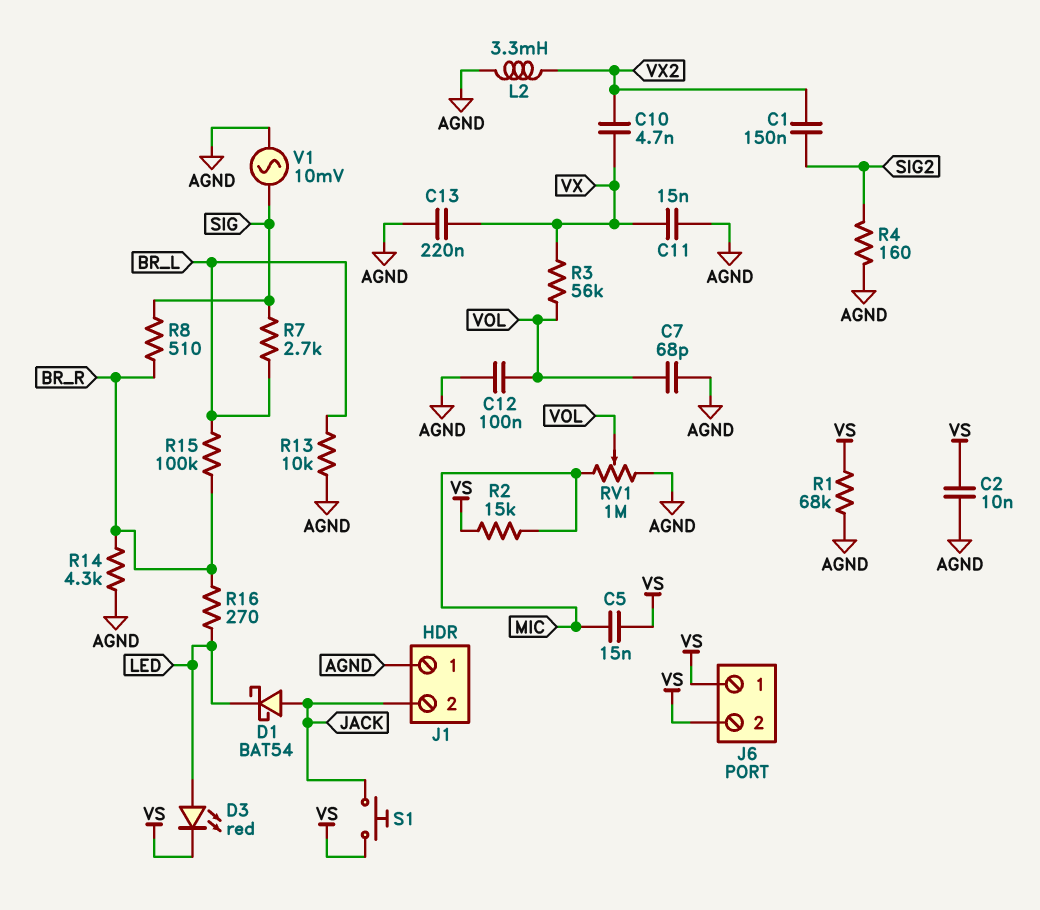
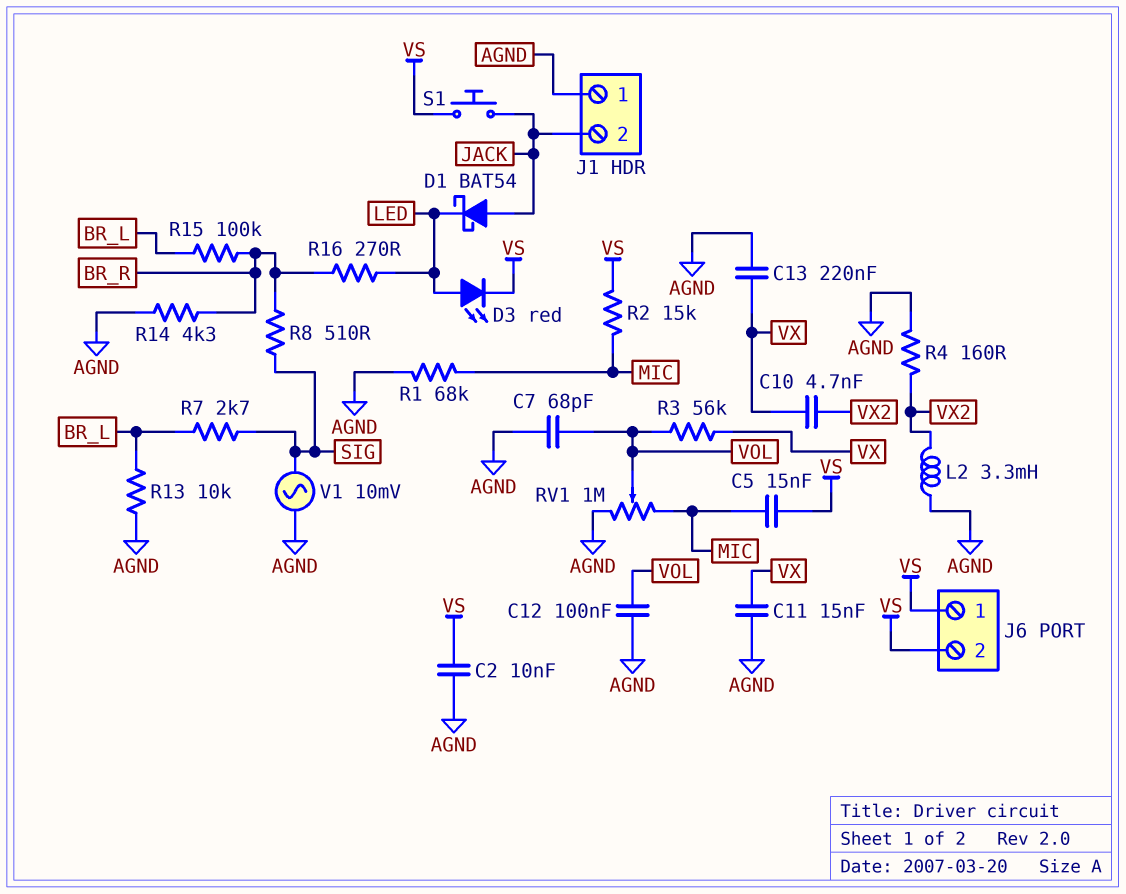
C1: 150nF (SIG2, VX2) -> none
R1: 68k (AGND, VS) -> 68k (AGND, MIC)
R4: 160 (AGND, SIG2) -> 160 (AGND, VX2)

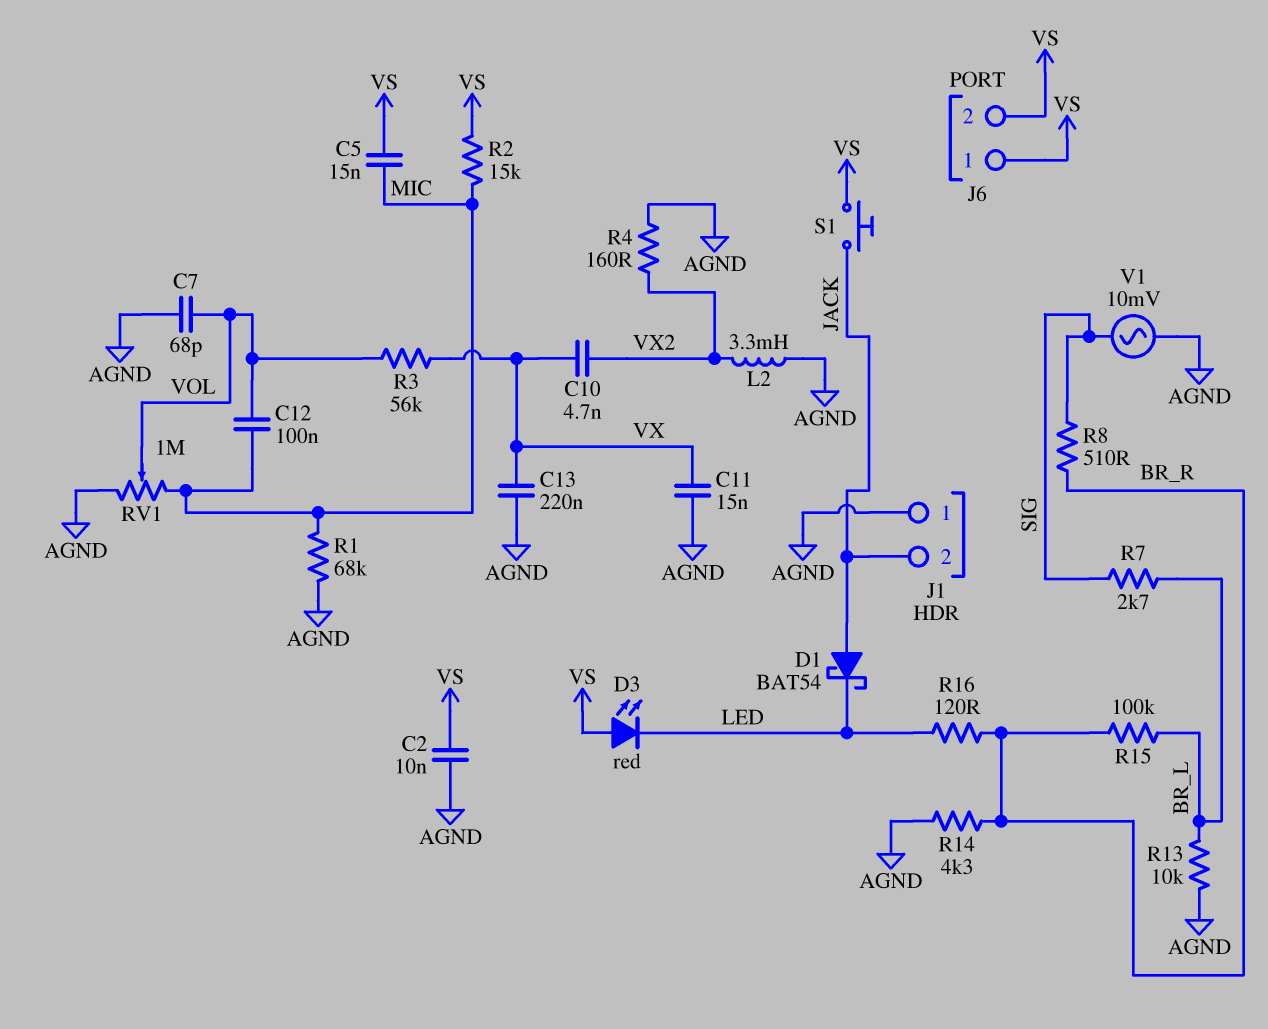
C12: 100nF (AGND, VOL) -> 100nF (MIC, VOL)
D3: LED red (A LED, K VS) -> LED red (A VS, K LED)
R16: 270 (BR_R, LED) -> 120 (BR_R, LED)

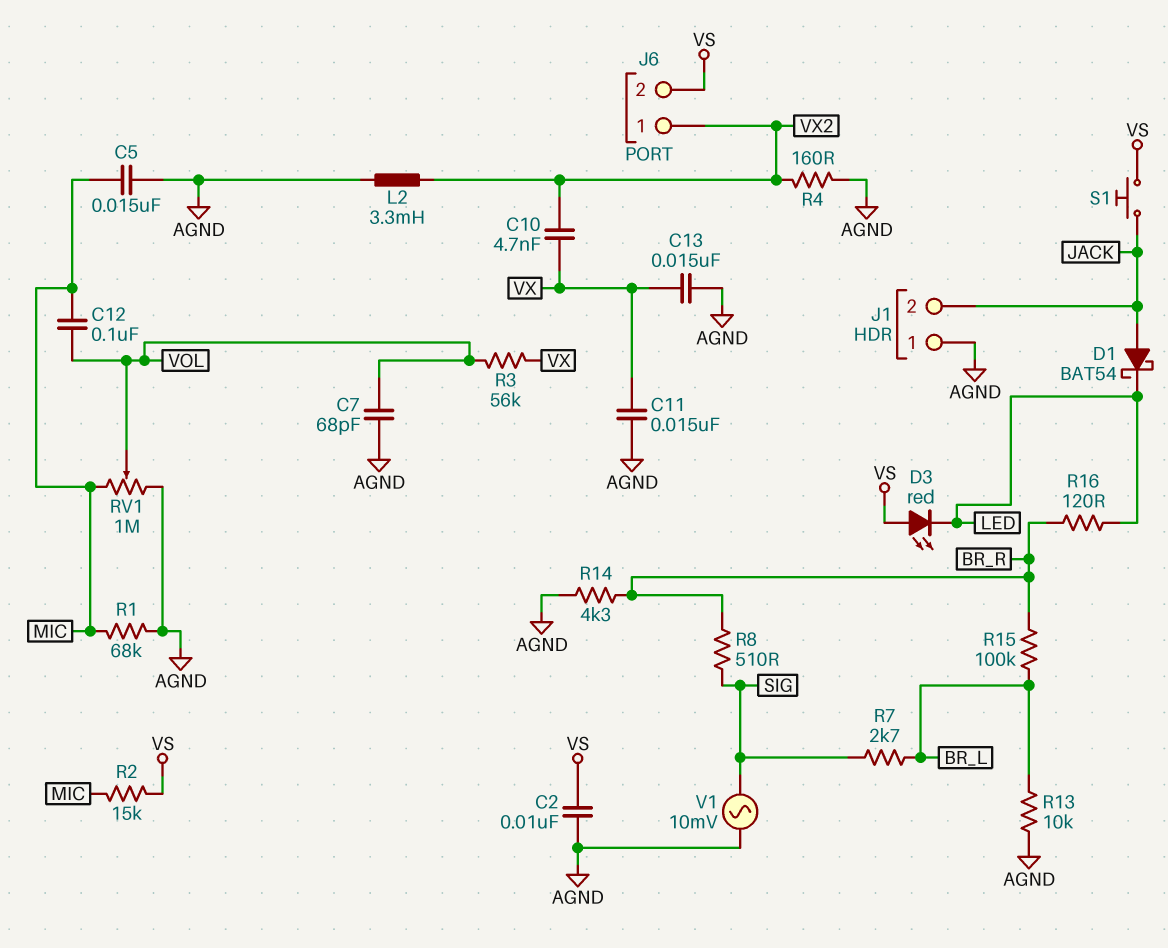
C5: 15nF (MIC, VS) -> 15nF (AGND, MIC)
C13: 220nF (AGND, VX) -> 15nF (AGND, VX)
J6 pin 1: VS -> VX2

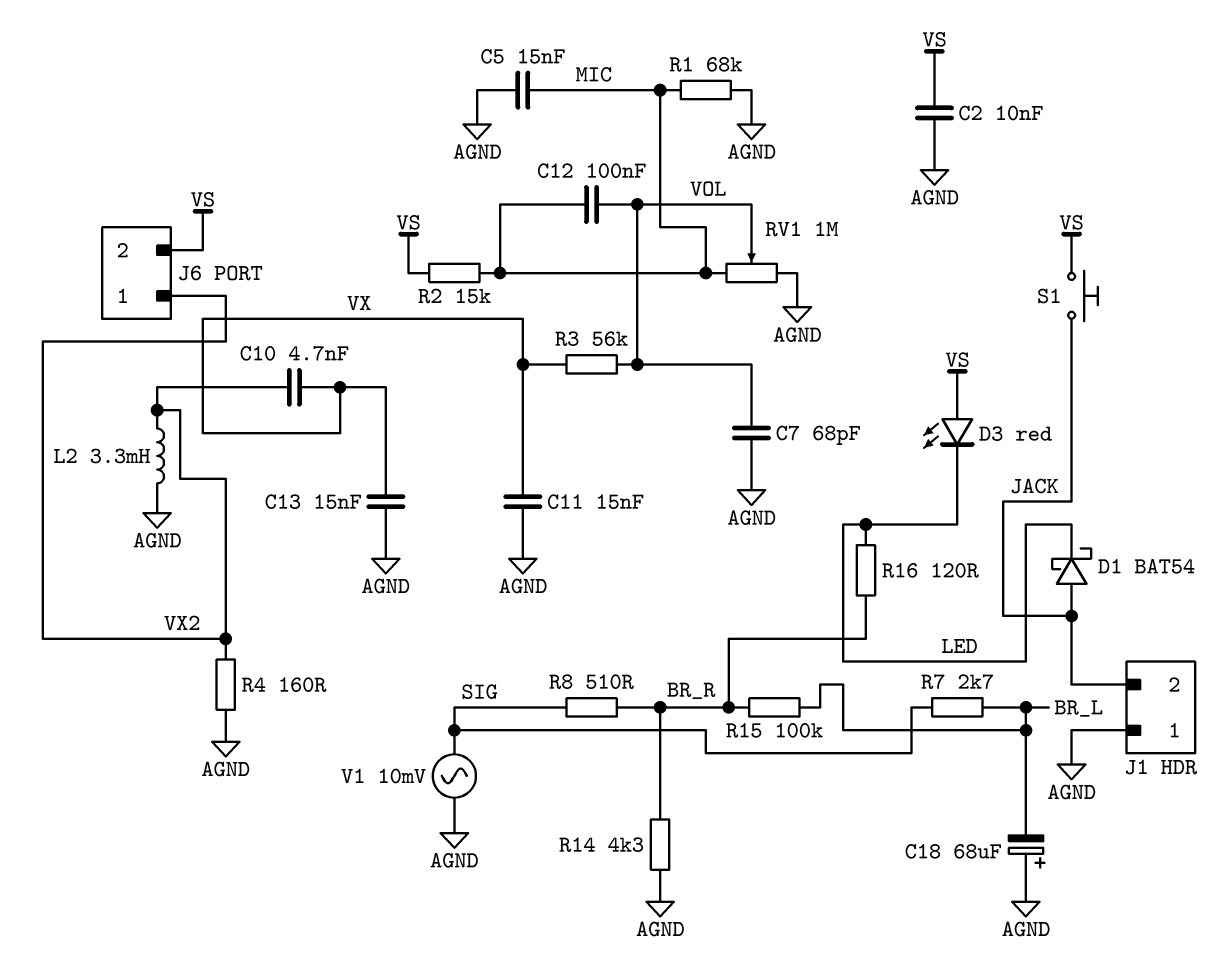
C18: none -> 68uF (plus AGND, minus BR_L)
R13: 10k (AGND, BR_L) -> none

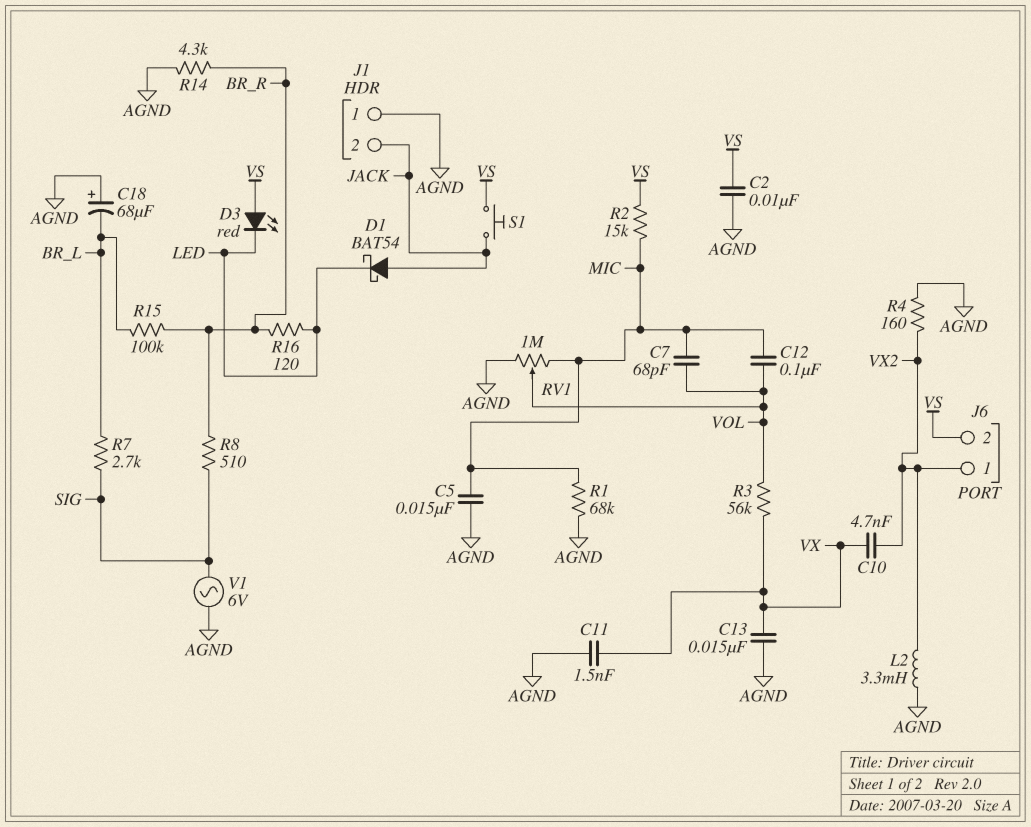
C7: 68pF (AGND, VOL) -> 68pF (MIC, VOL)
C11: 15nF (AGND, VX) -> 1.5nF (AGND, VX)
V1: AC 10mV (AGND, SIG) -> AC 6V (AGND, SIG)

